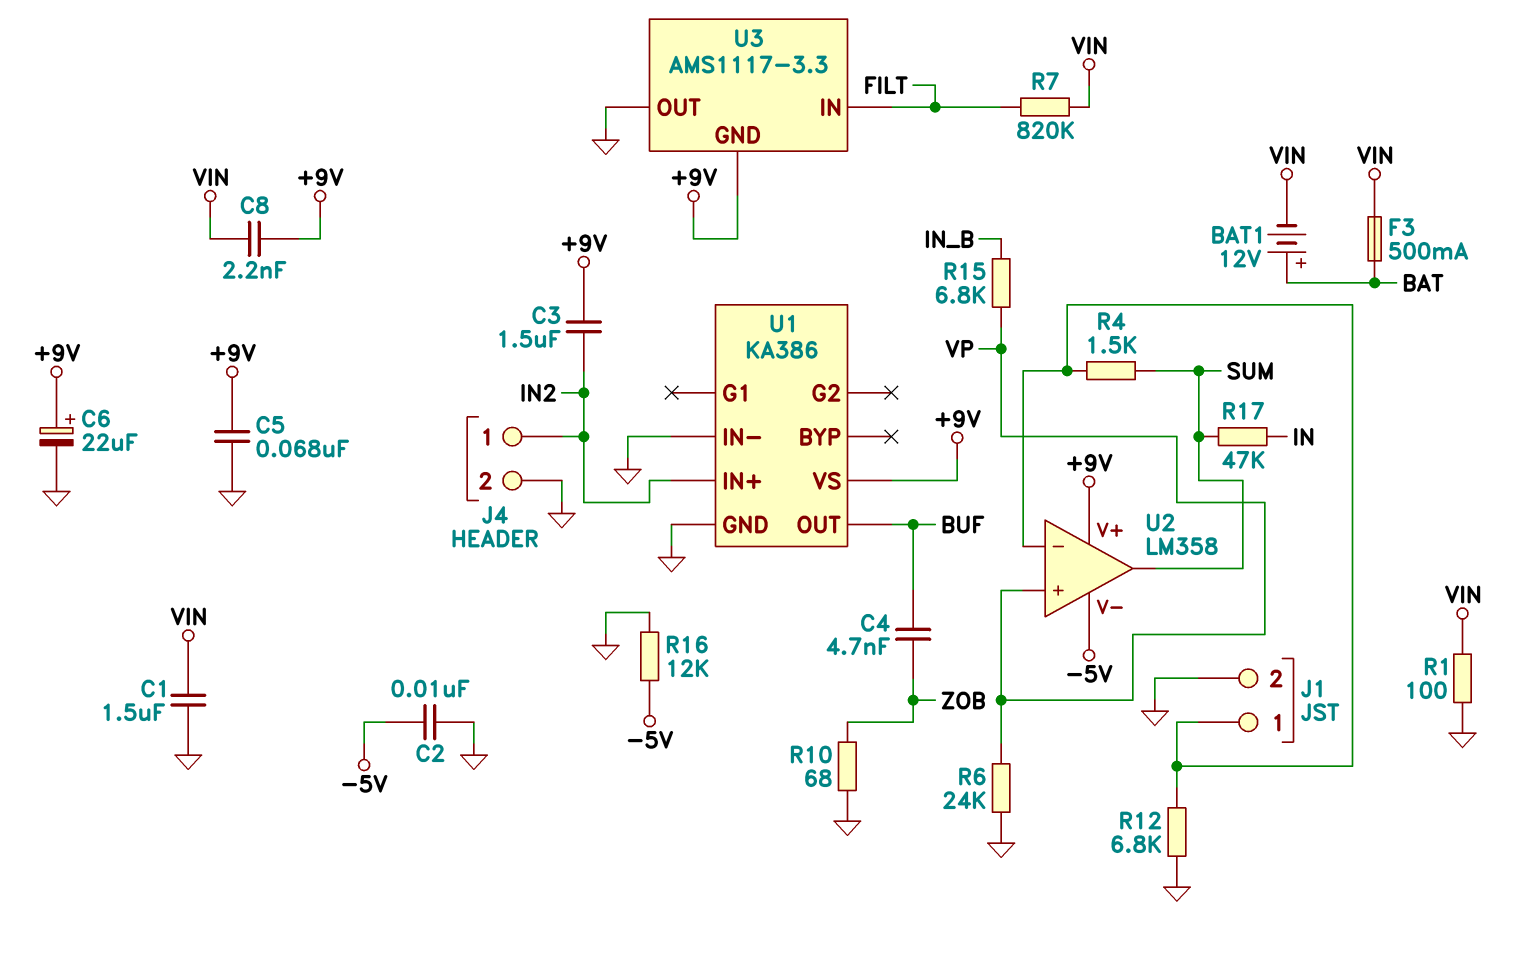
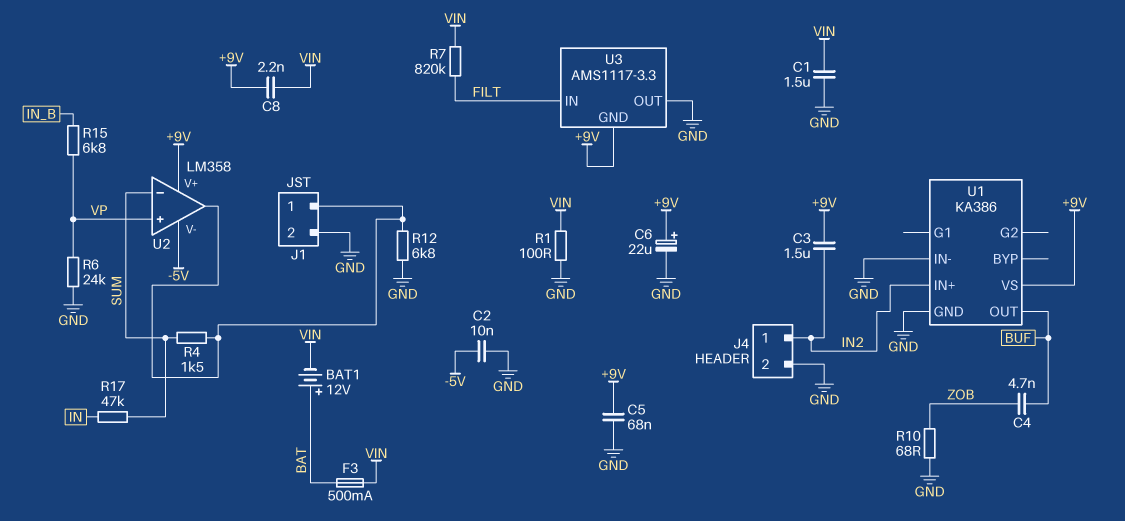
R16: 12k (-5V, GND) -> none
U2 pin in-: J1/1 -> SUM
U2 pin out: SUM -> J1/1

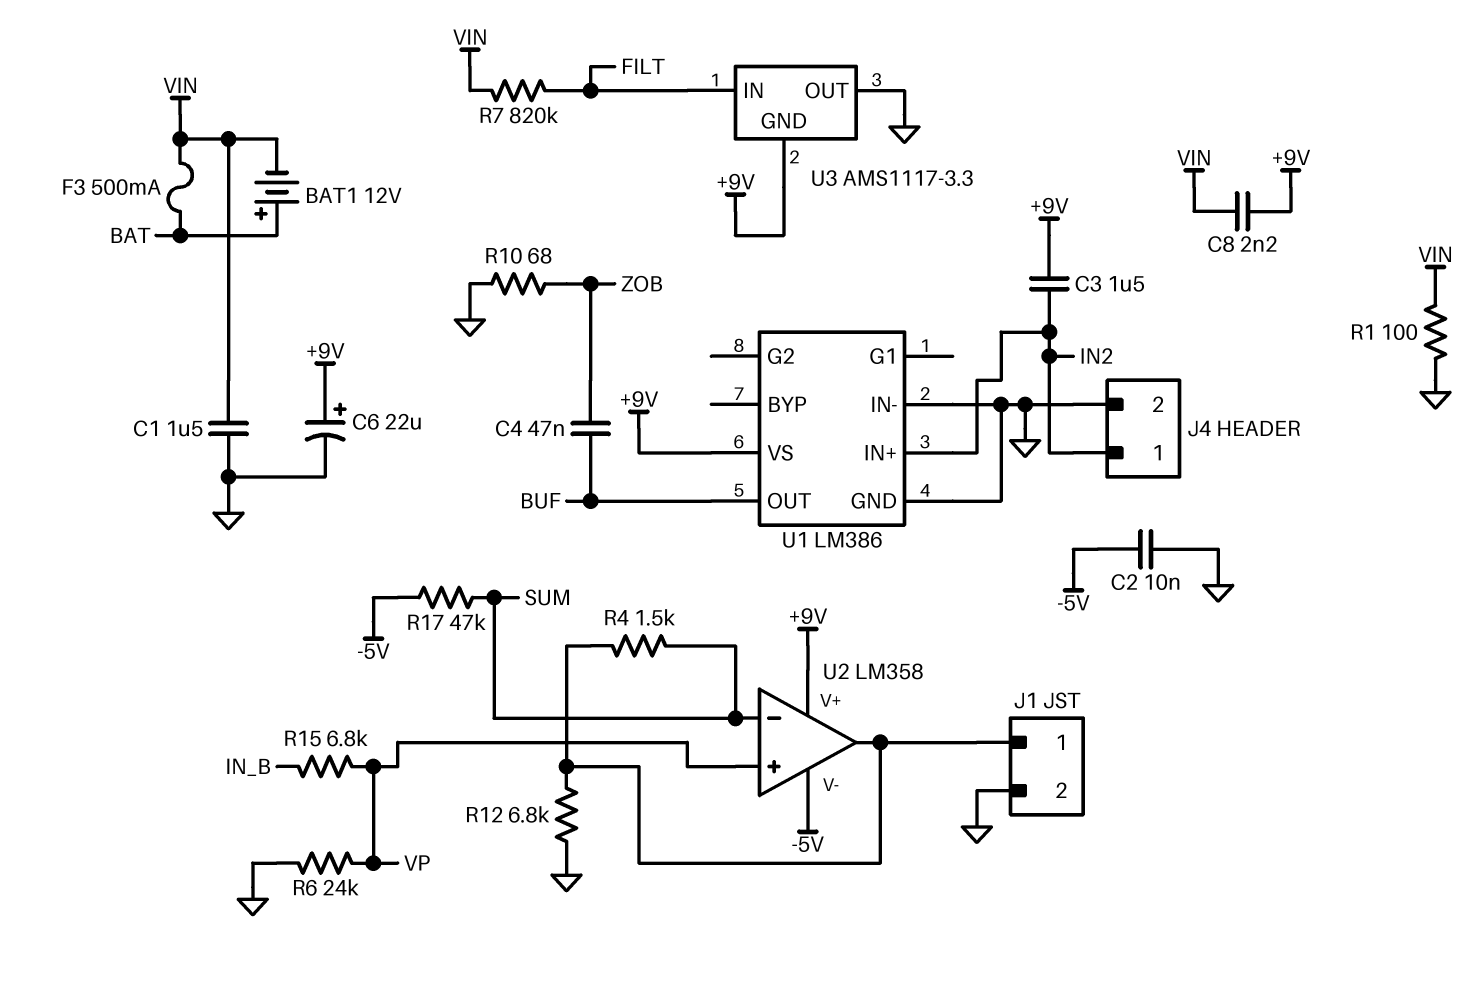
C4: 4.7nF (BUF, ZOB) -> 47nF (BUF, ZOB)
C5: 68nF (+9V, GND) -> none
R17: 47k (IN, SUM) -> 47k (-5V, SUM)
U1: KA386 -> LM386

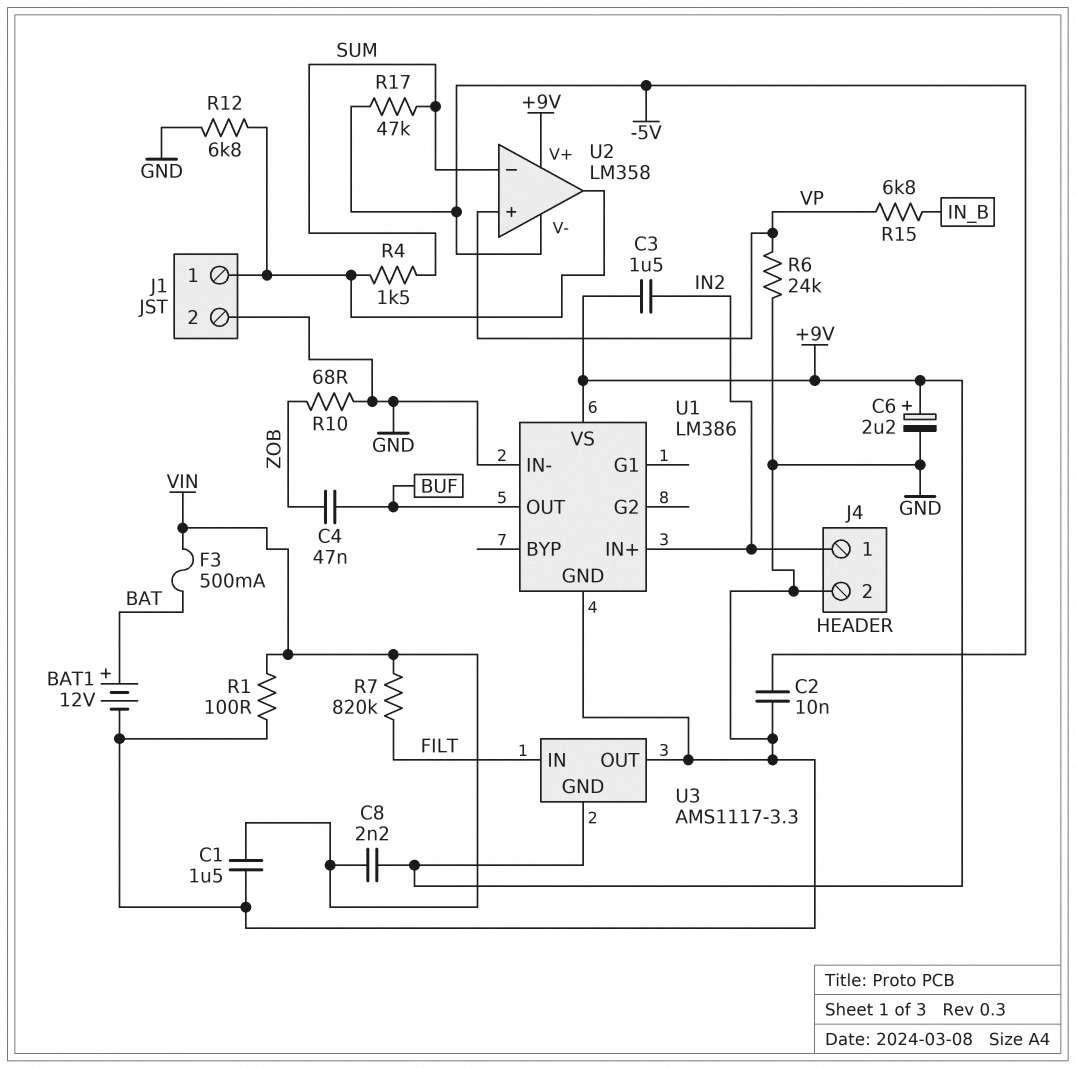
BAT1: 12V (plus BAT, minus VIN) -> 12V (plus BAT, minus GND)
C6: 22uF (plus +9V, minus GND) -> 2.2uF (plus +9V, minus GND)

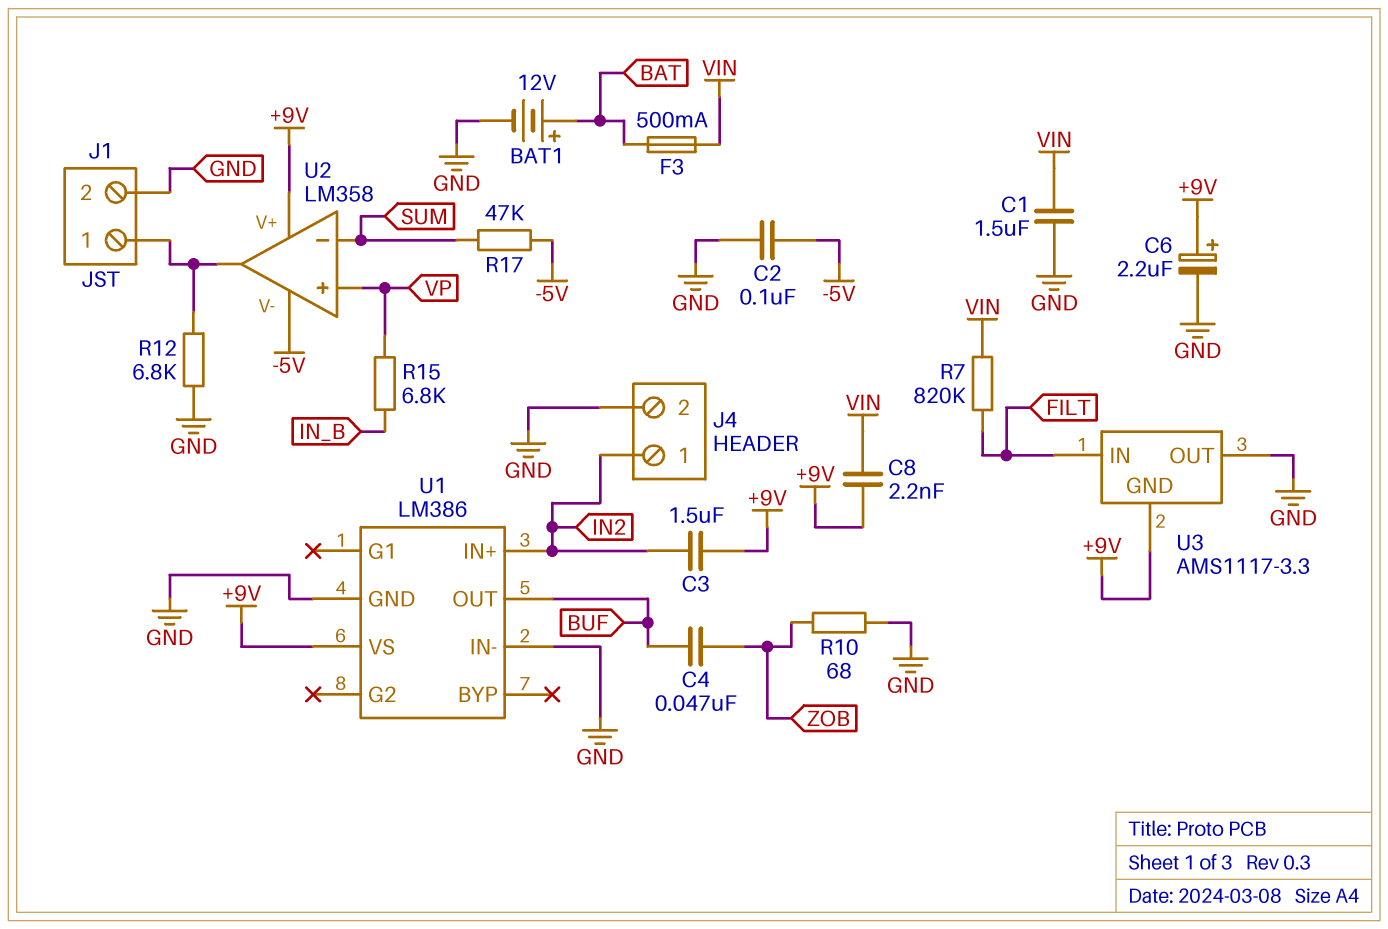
C2: 10nF (-5V, GND) -> 100nF (-5V, GND)
R1: 100 (GND, VIN) -> none
R4: 1.5k (J1/1, SUM) -> none
R6: 24k (GND, VP) -> none

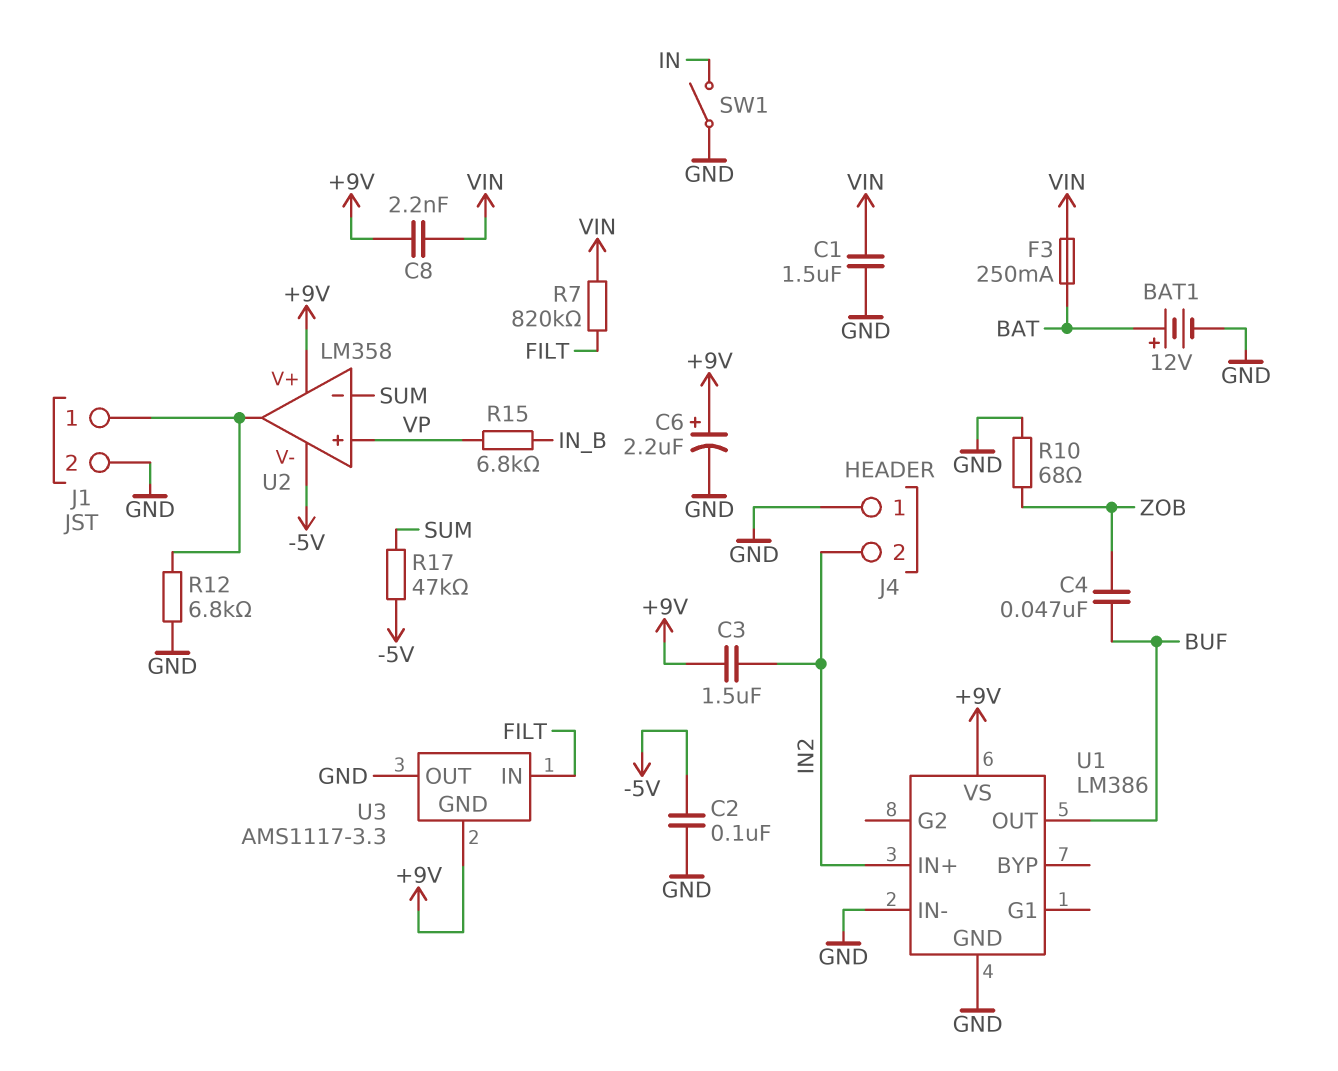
F3: 500mA (BAT, VIN) -> 250mA (BAT, VIN)
J4 pin 1: IN2 -> GND
J4 pin 2: GND -> IN2
SW1: none -> switch (GND, IN)

